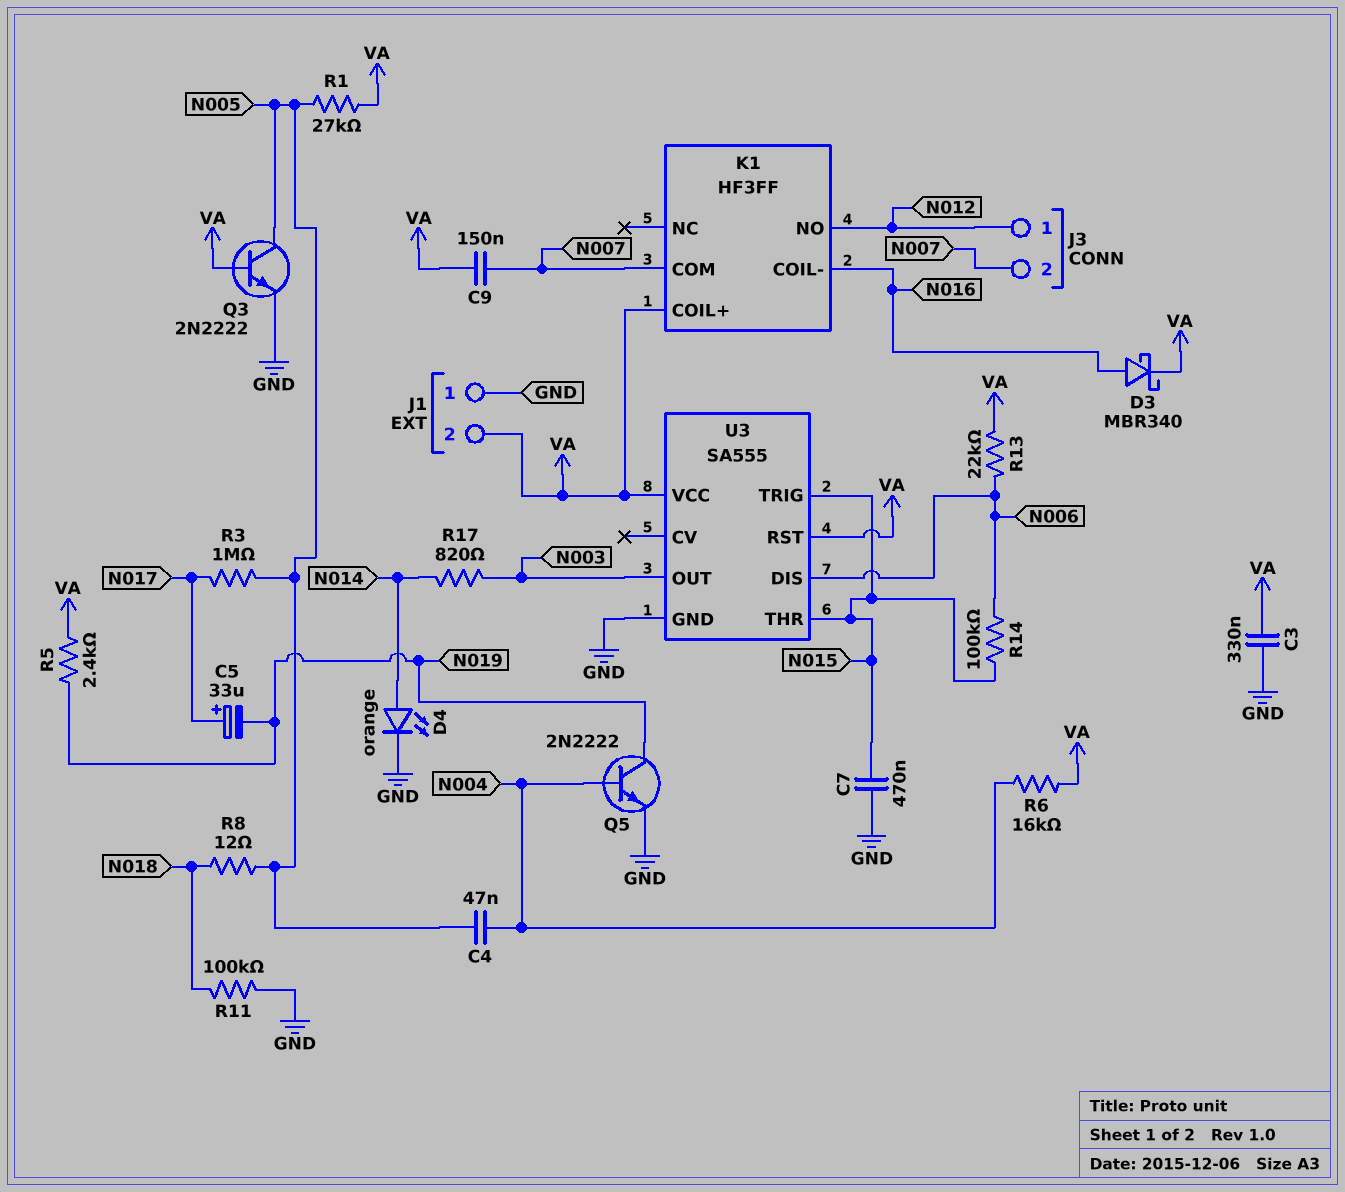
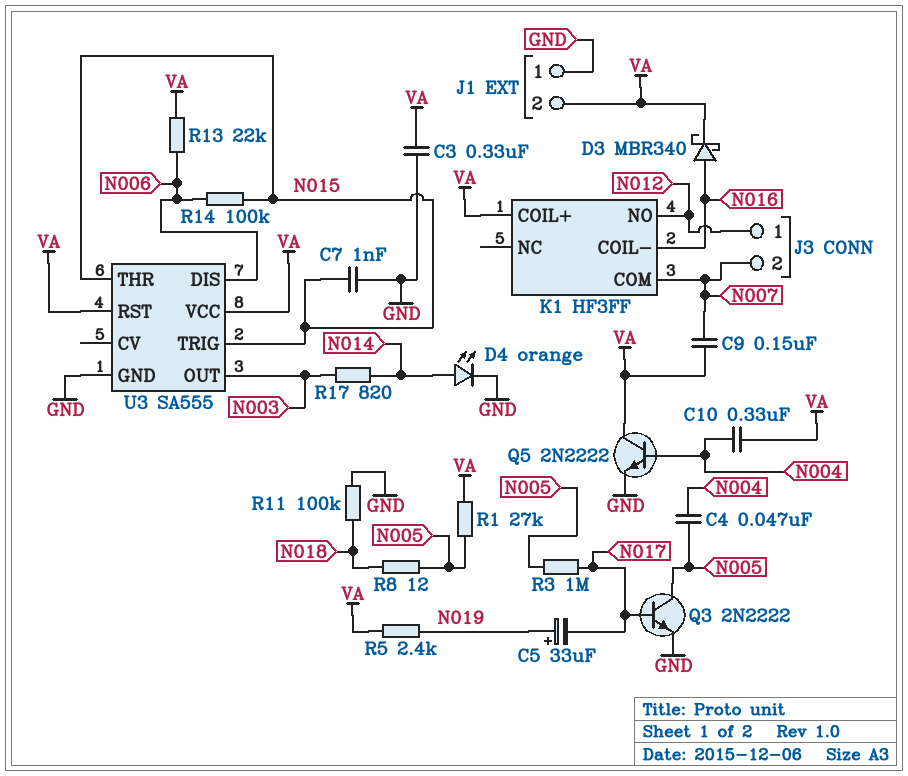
C5: 33uF (plus N017, minus N019) -> 33uF (plus N019, minus N017)
C7: 470nF (GND, N015) -> 1nF (GND, N015)
C10: none -> 330nF (N004, VA)
Q3: NPN 2N2222 (B VA, C N005, E GND) -> NPN 2N2222 (B N017, C N005, E GND)
Q5: NPN 2N2222 (B N004, C N019, E GND) -> NPN 2N2222 (B N004, C VA, E GND)
R6: 16k (N004, VA) -> none

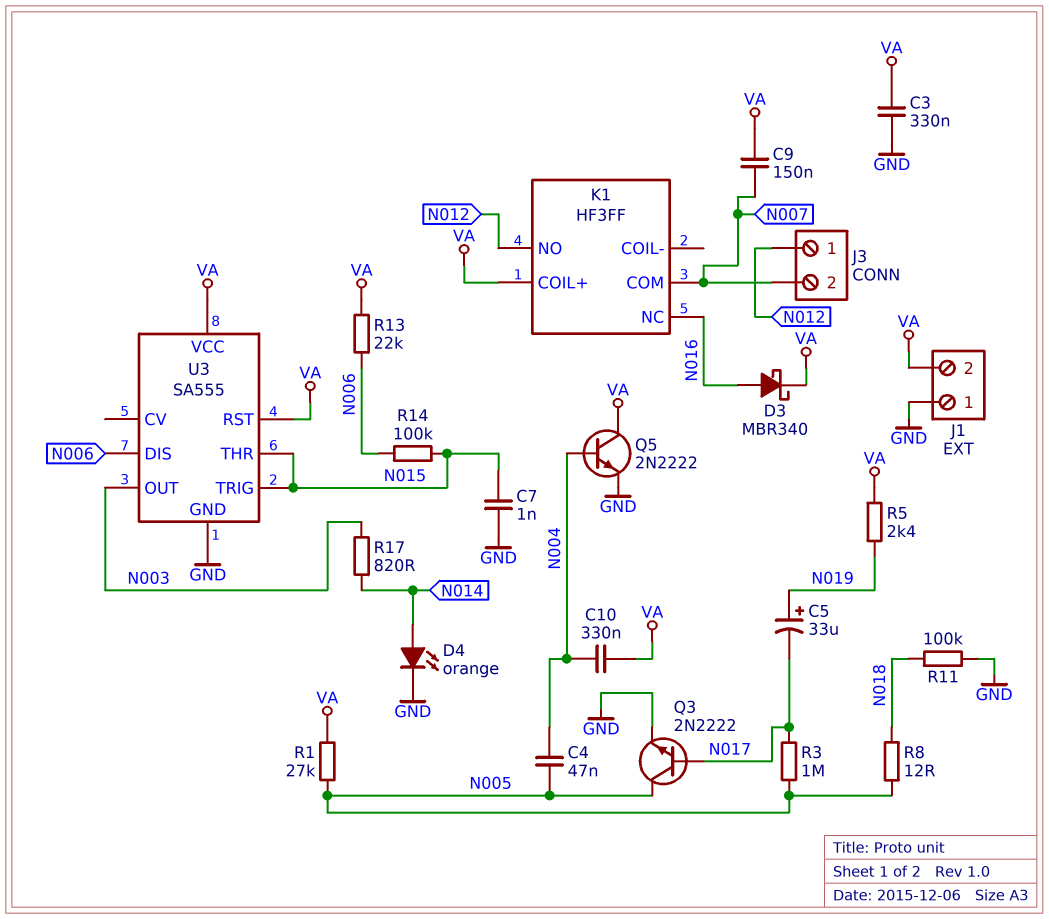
K1 pin COIL-: N016 -> none
K1 pin NC: none -> N016

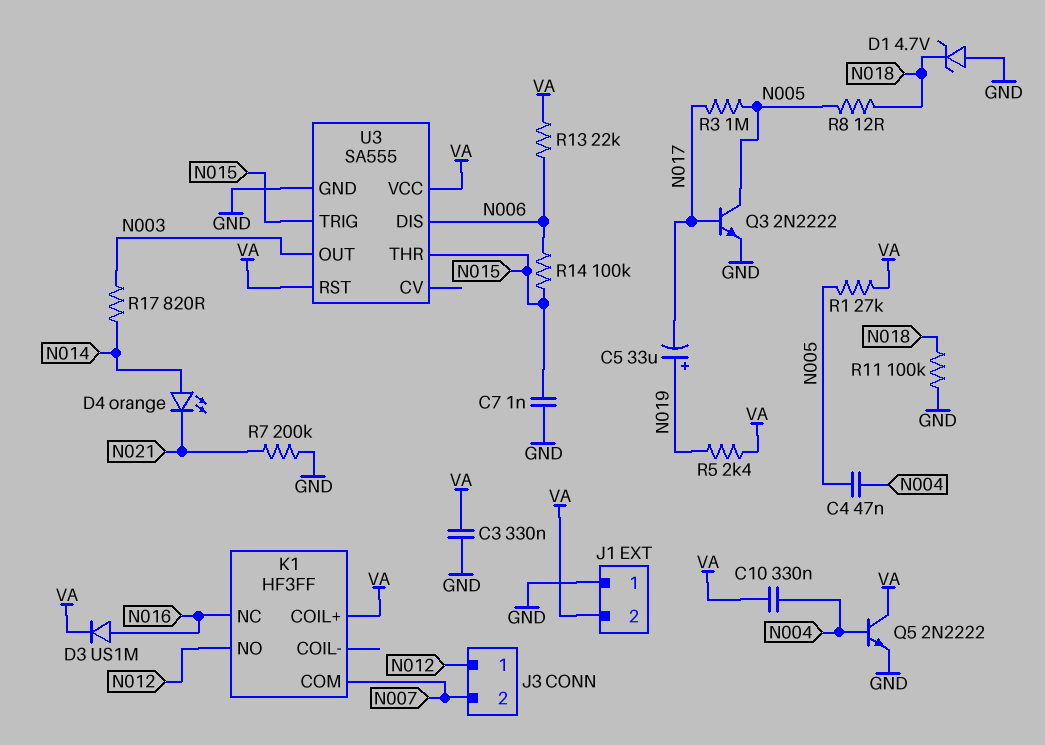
C9: 150nF (N007, VA) -> none
D1: none -> zener 4.7V (A GND, K N018)
D3: schottky MBR340 (A N016, K VA) -> diode US1M (A N016, K VA)
D4: LED orange (A N014, K GND) -> LED orange (A N014, K N021)
R7: none -> 200k (GND, N021)

